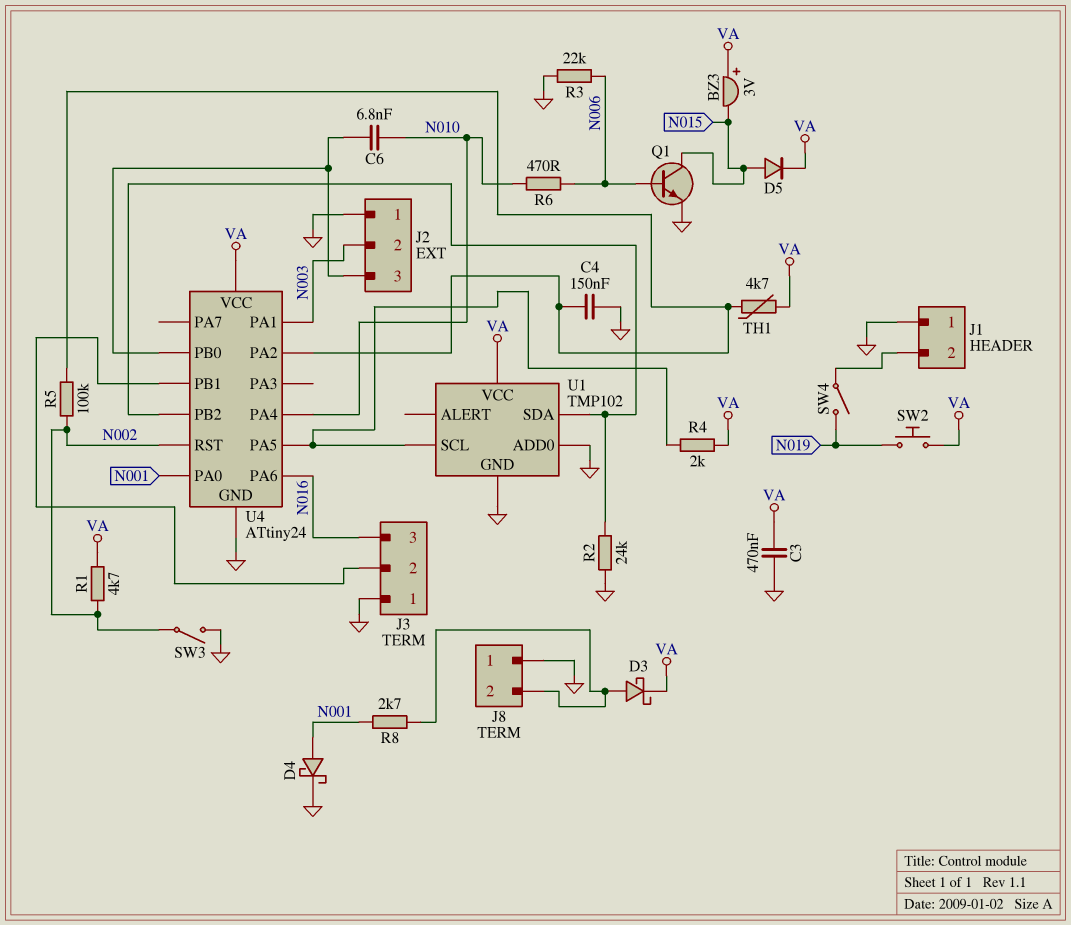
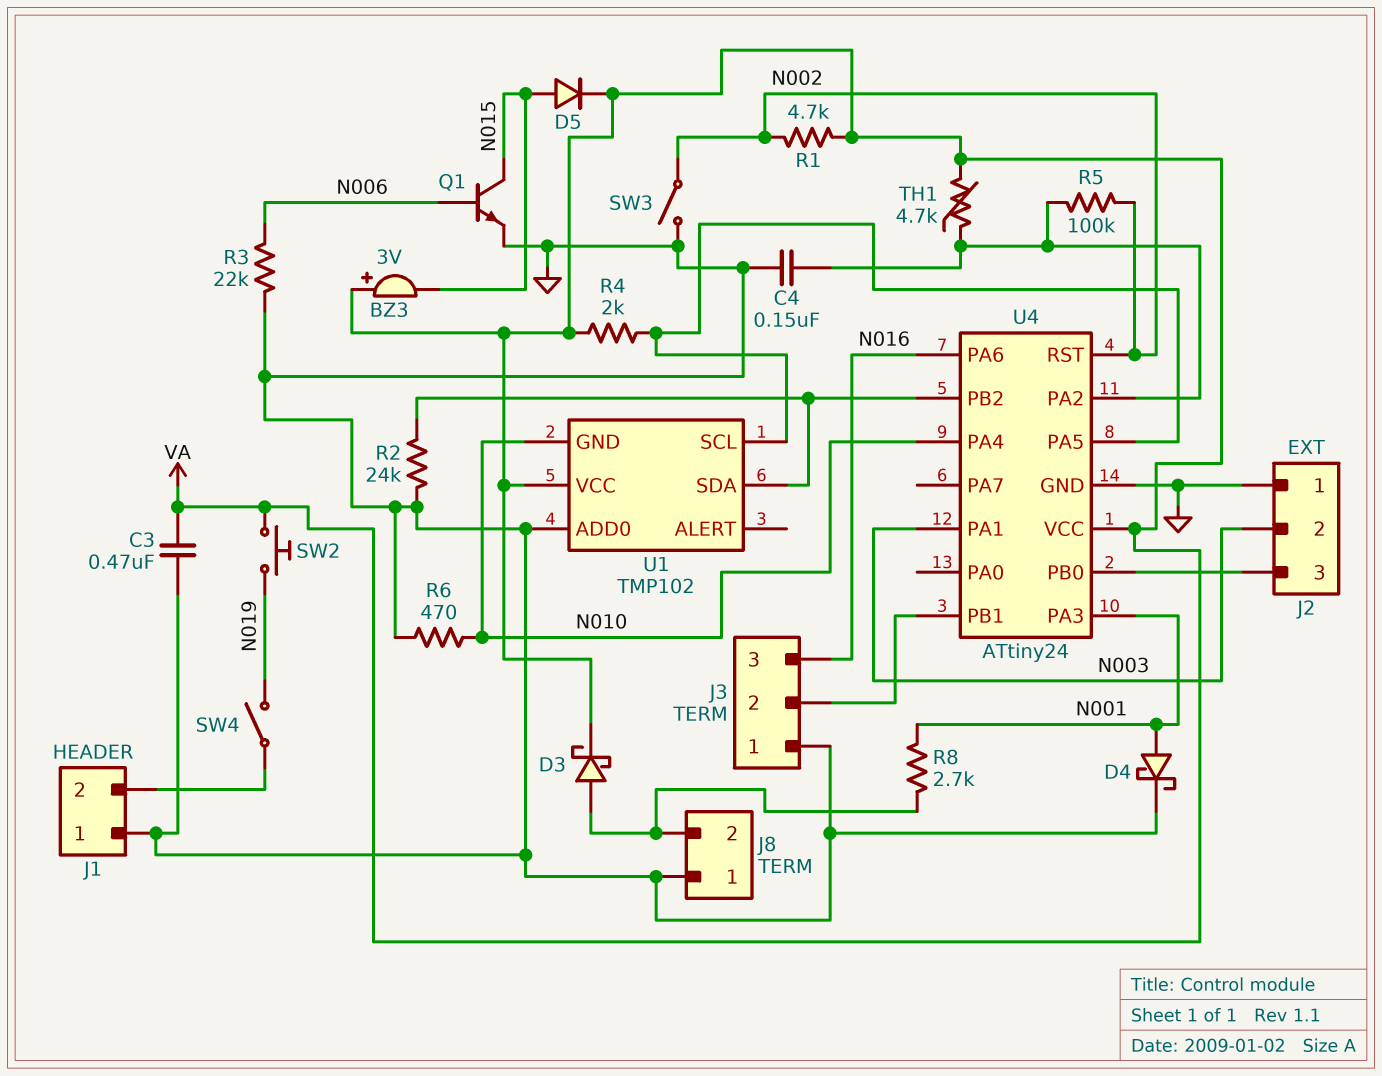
C6: 6.8nF (J2/3, N010) -> none
R6: 470 (N006, N010) -> 470 (GND, N010)
U1 pin GND: GND -> N010
U4 pin PA0: N001 -> none
U4 pin PA3: none -> N001

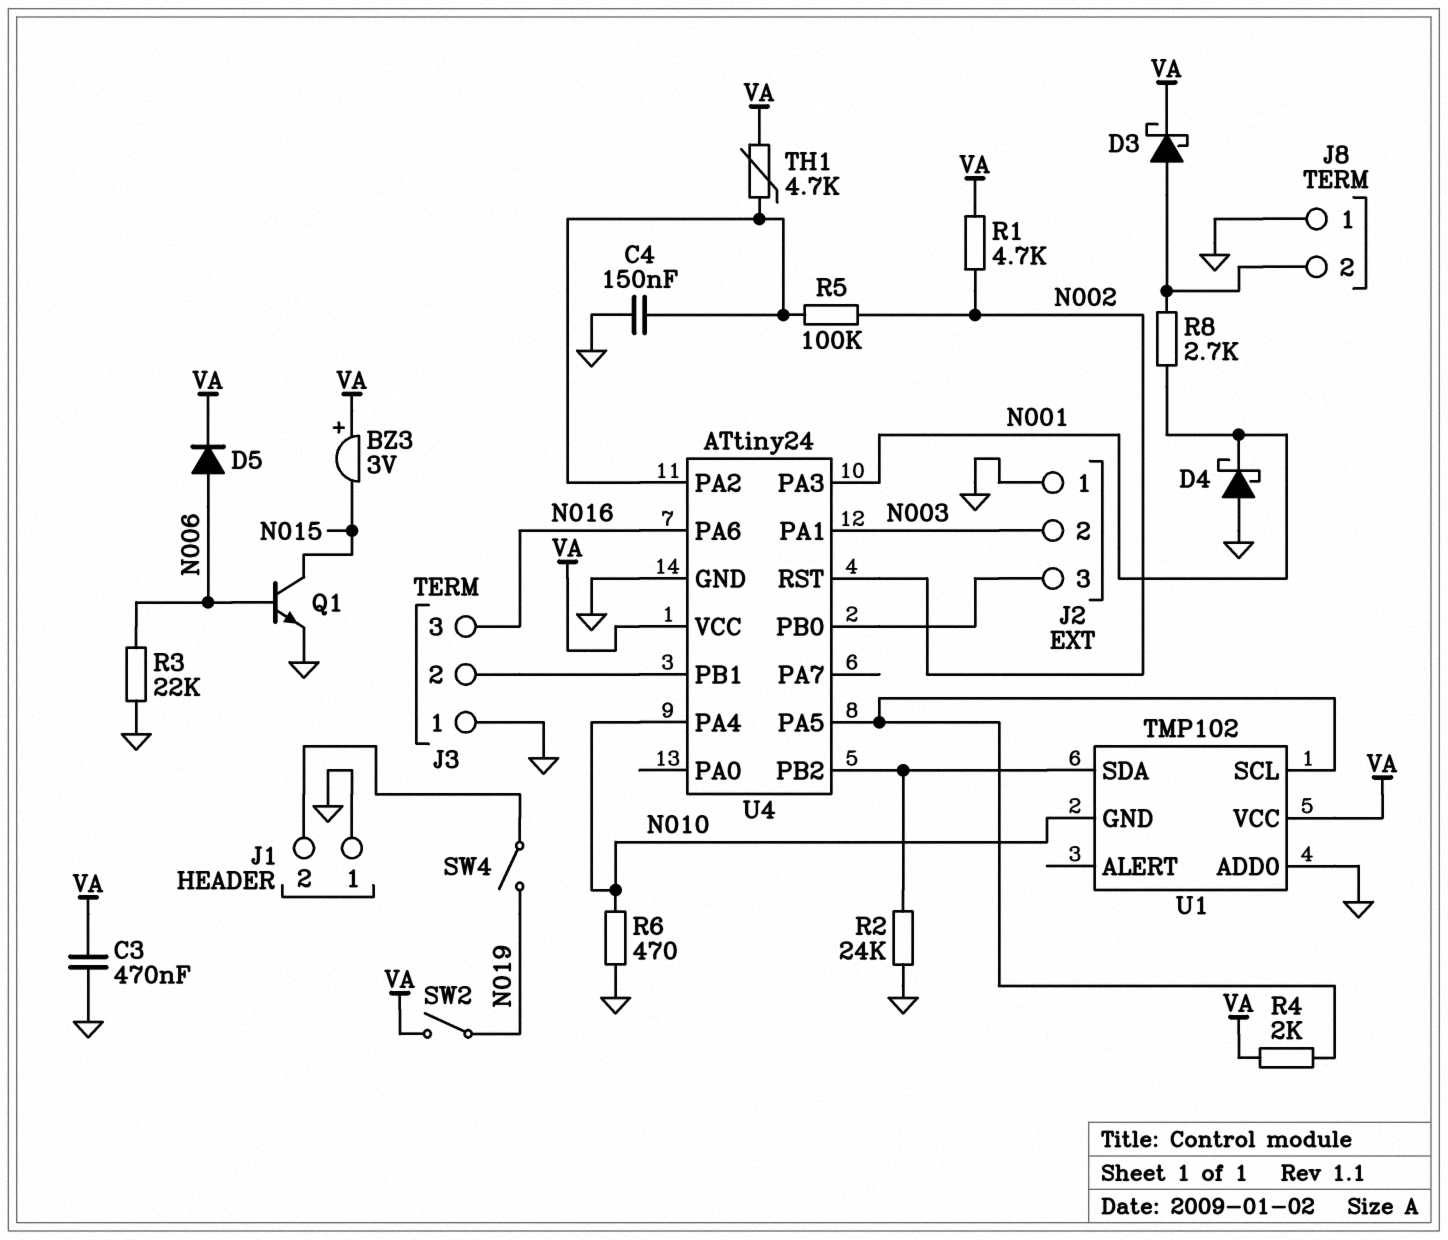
D4: schottky (A N001, K GND) -> schottky (A GND, K N001)
D5: diode (A N015, K VA) -> diode (A N006, K VA)
SW2: button (N019, VA) -> switch (N019, VA)
SW3: switch (GND, N002) -> none

